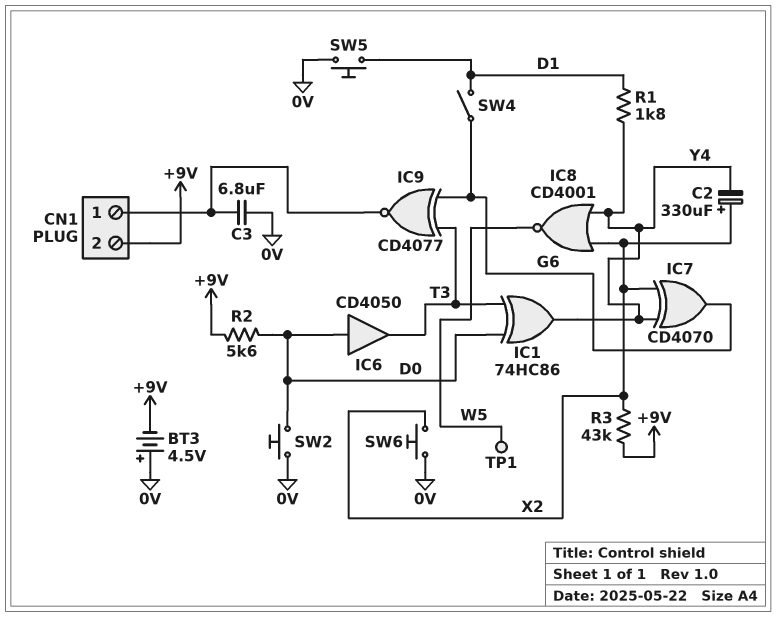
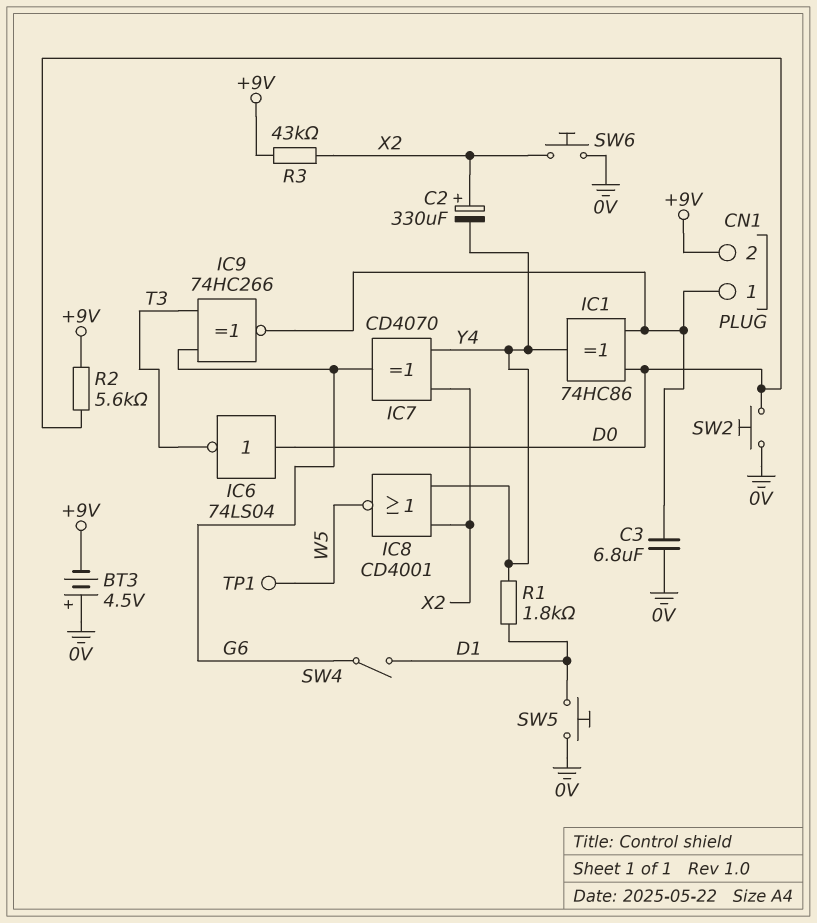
IC1: XOR 74HC86 (in D0, in T3, out Y4) -> XOR 74HC86 (in CN1/1, in D0, out Y4)
IC6: buffer CD4050 (in D0, out T3) -> NOT 74LS04 (in D0, out T3)
IC9: XNOR CD4077 (in G6, in T3, out CN1/1) -> XNOR 74HC266 (in G6, in T3, out CN1/1)

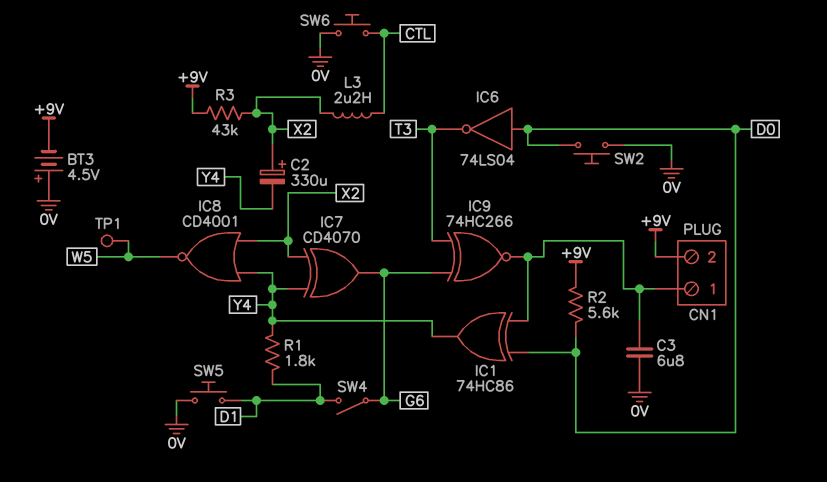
L3: none -> 2.2uH (CTL, X2)
SW6: button (0V, X2) -> button (0V, CTL)

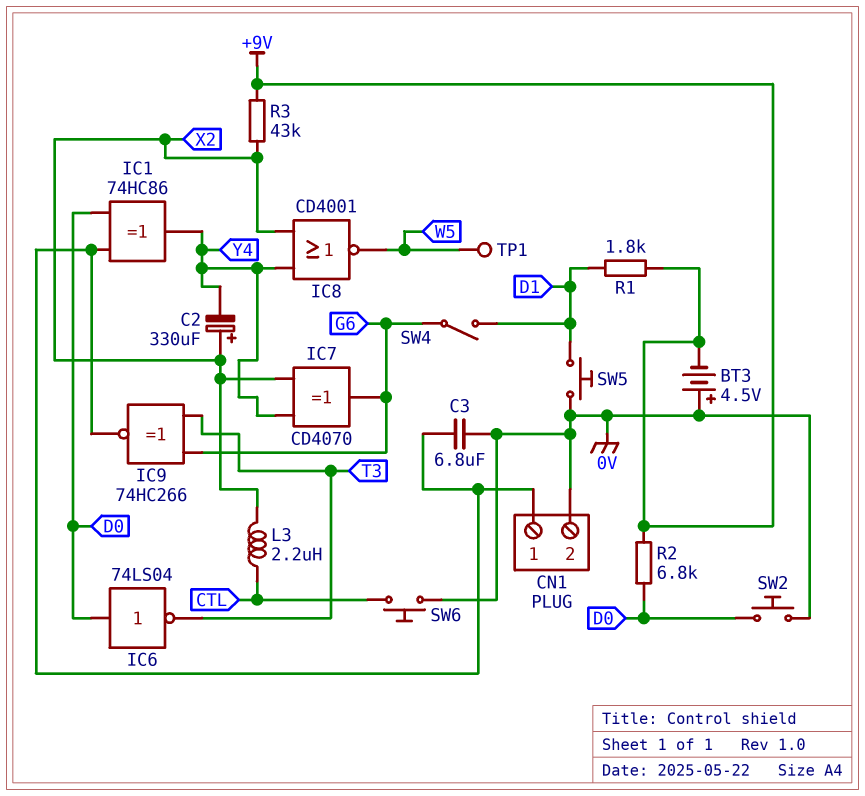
CN1 pin 2: +9V -> 0V
R1: 1.8k (D1, Y4) -> 1.8k (+9V, D1)
R2: 5.6k (+9V, D0) -> 6.8k (+9V, D0)

